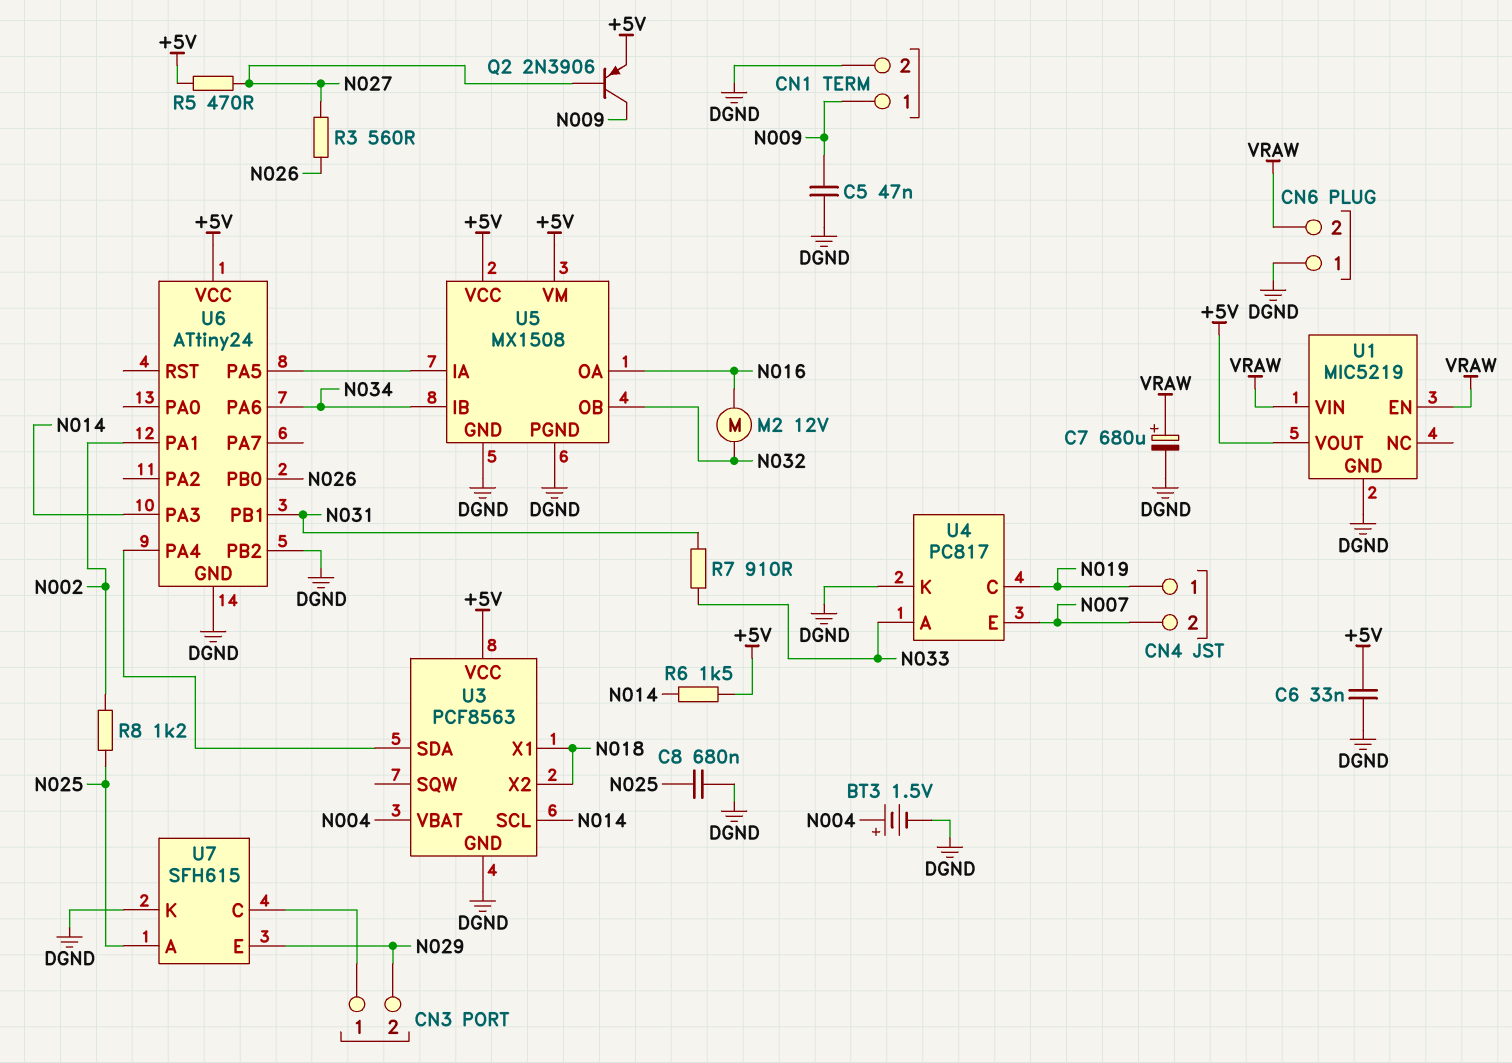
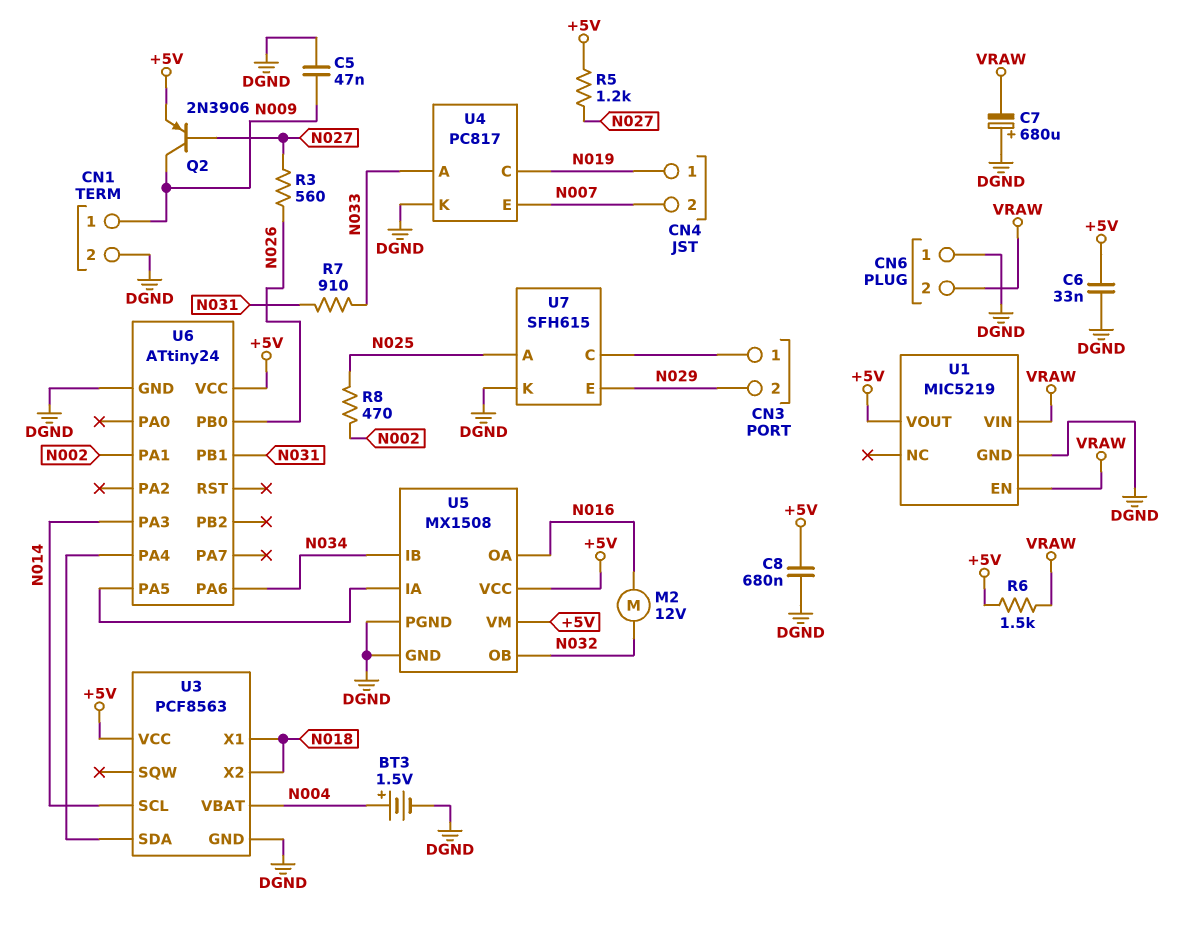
C7: 680uF (plus VRAW, minus DGND) -> 680uF (plus DGND, minus VRAW)
C8: 680nF (DGND, N025) -> 680nF (+5V, DGND)
R5: 470 (+5V, N027) -> 1.2k (+5V, N027)
R6: 1.5k (+5V, N014) -> 1.5k (+5V, VRAW)
R8: 1.2k (N002, N025) -> 470 (N002, N025)
U6 pin PB2: DGND -> none

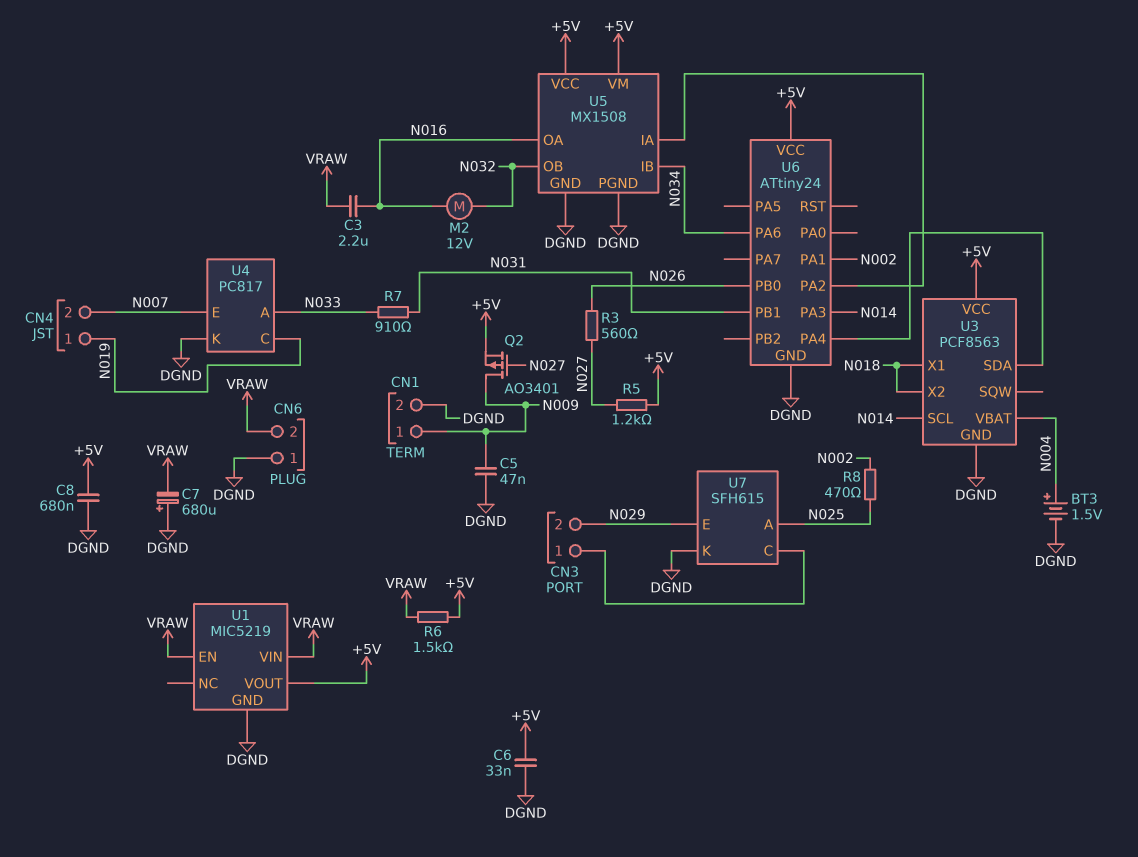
C3: none -> 2.2uF (N016, VRAW)
Q2: PNP 2N3906 (B N027, C N009, E +5V) -> PMOS AO3401 (G N027, D N009, S +5V)
U6 pin PA2: none -> U5/IA
U6 pin PA5: U5/IA -> none

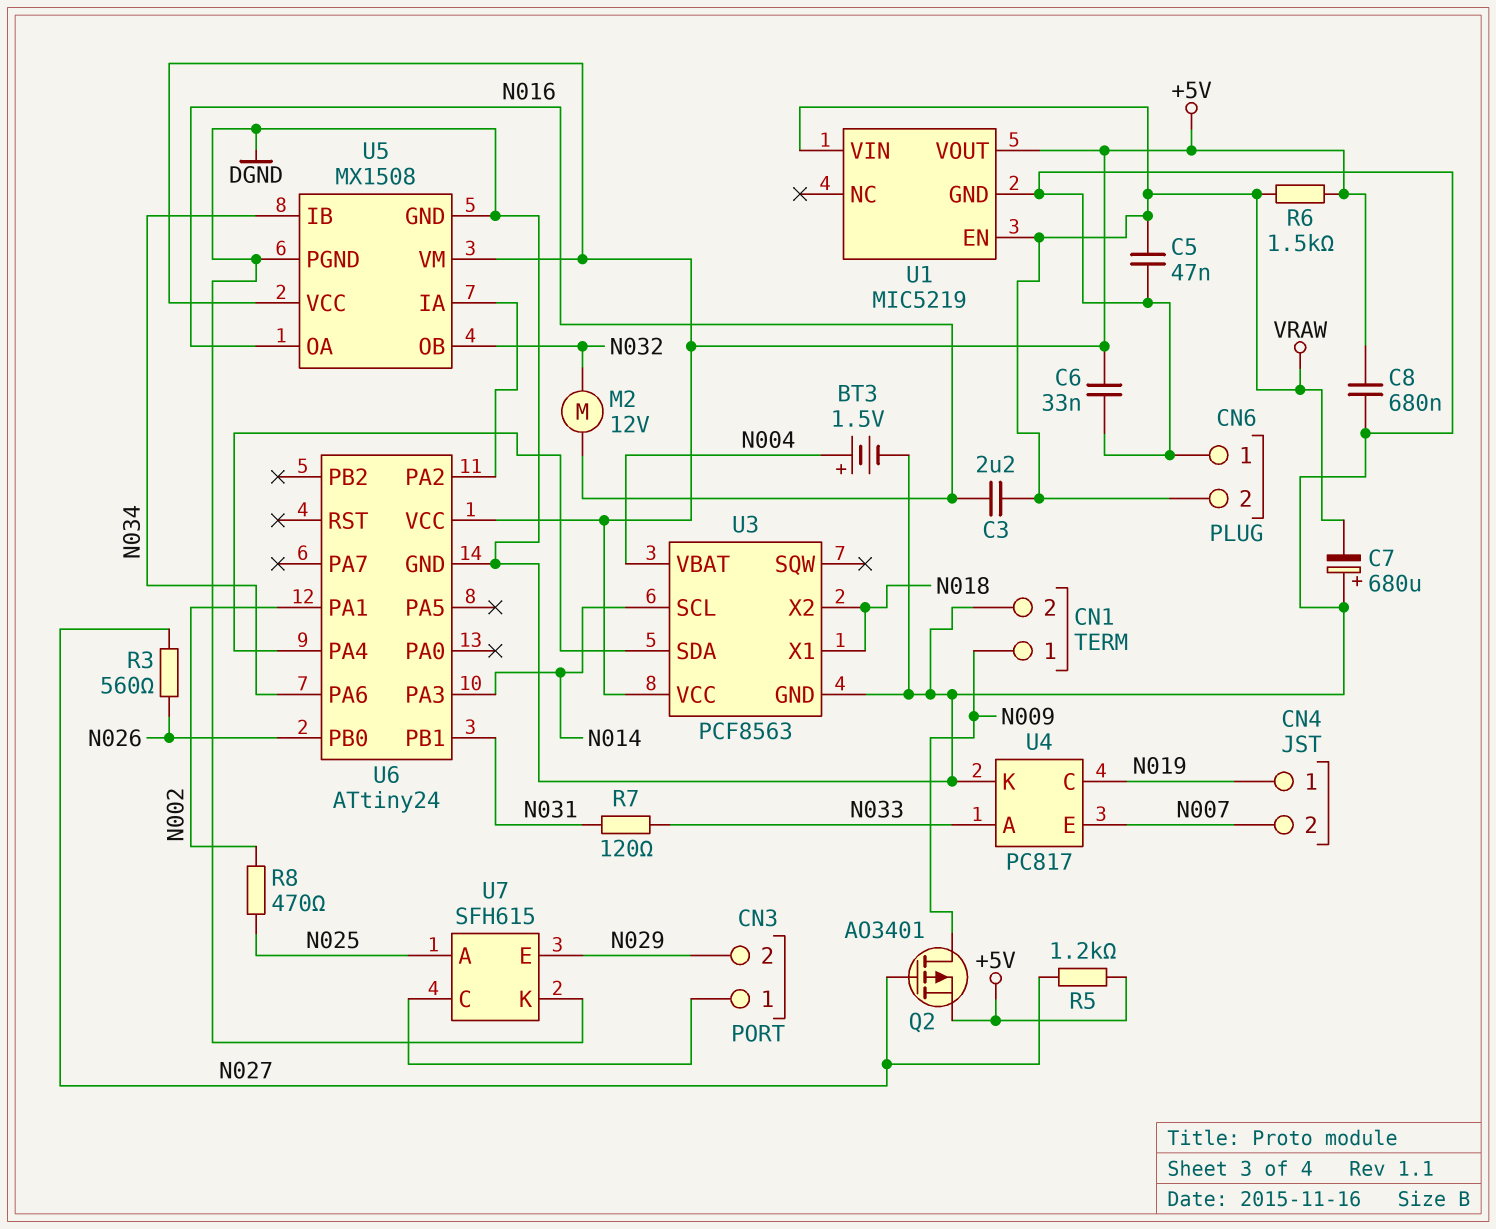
C5: 47nF (DGND, N009) -> 47nF (DGND, VRAW)
R7: 910 (N031, N033) -> 120 (N031, N033)

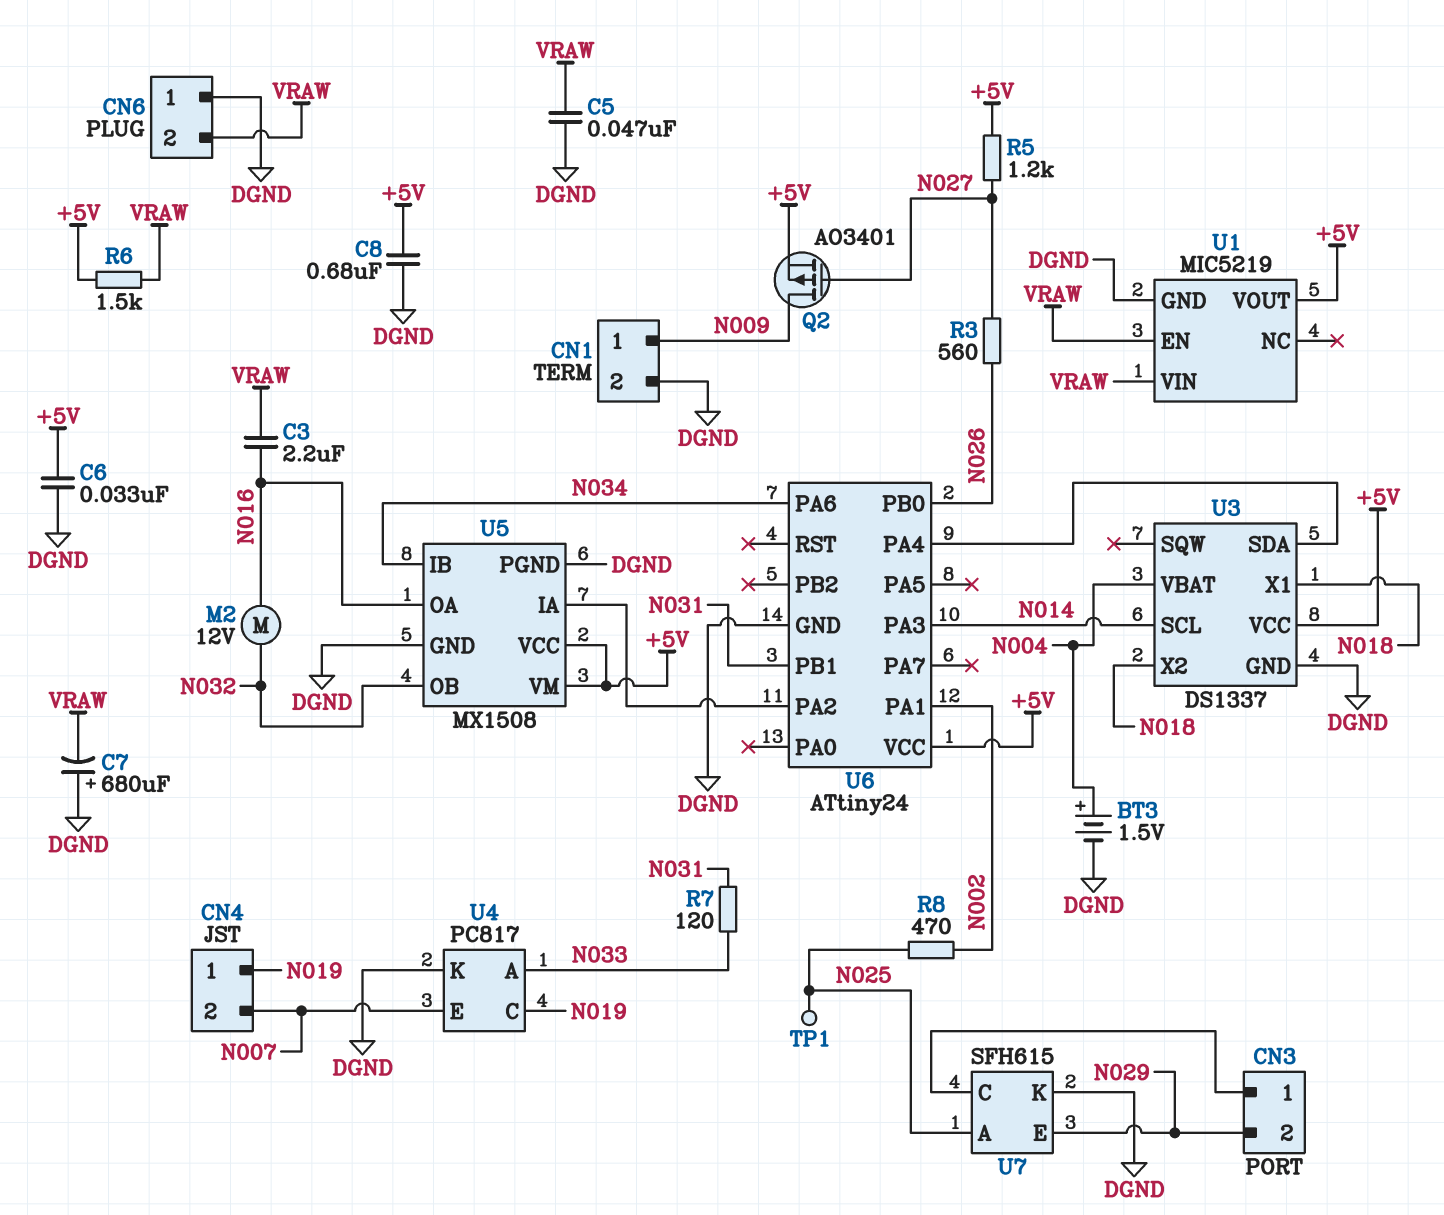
TP1: none -> test point (N025)
U3: PCF8563 -> DS1337

